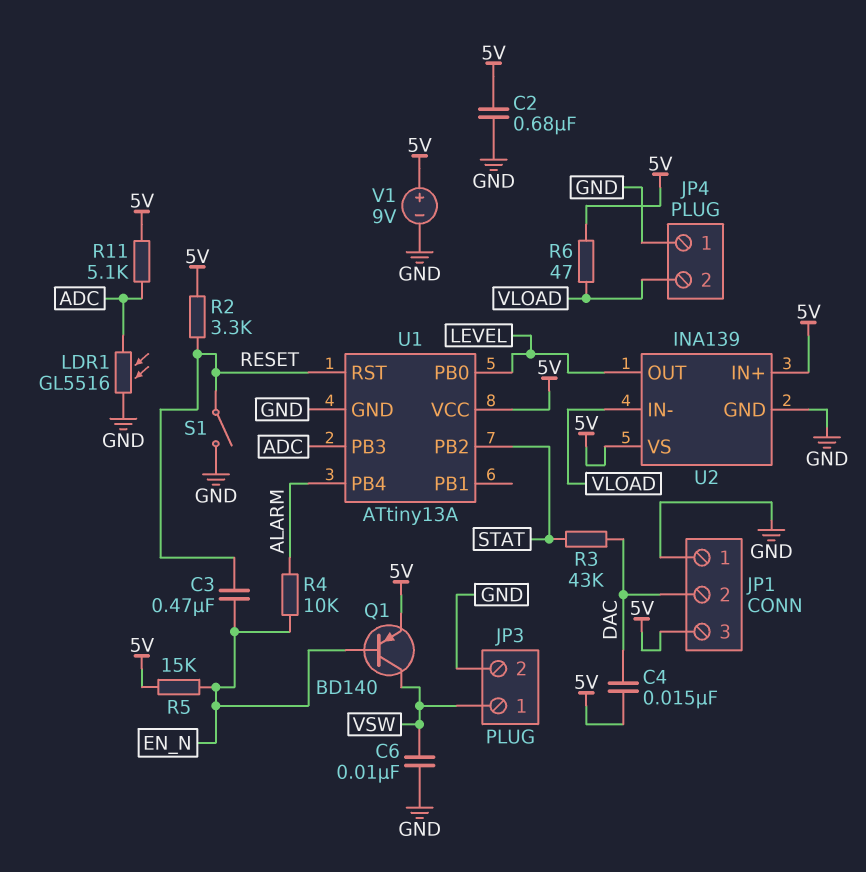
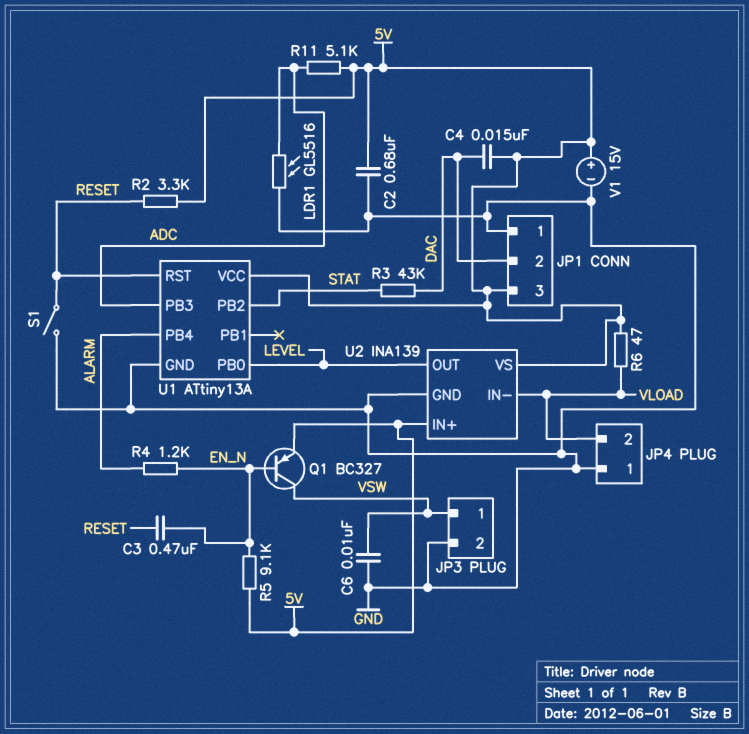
Q1: PNP BD140 (B EN_N, C VSW, E 5V) -> PNP BC327 (B EN_N, C VSW, E 5V)
R4: 10k (ALARM, EN_N) -> 1.2k (ALARM, EN_N)
R5: 15k (5V, EN_N) -> 9.1k (5V, EN_N)
V1: 9V (plus 5V, minus GND) -> 15V (plus 5V, minus GND)

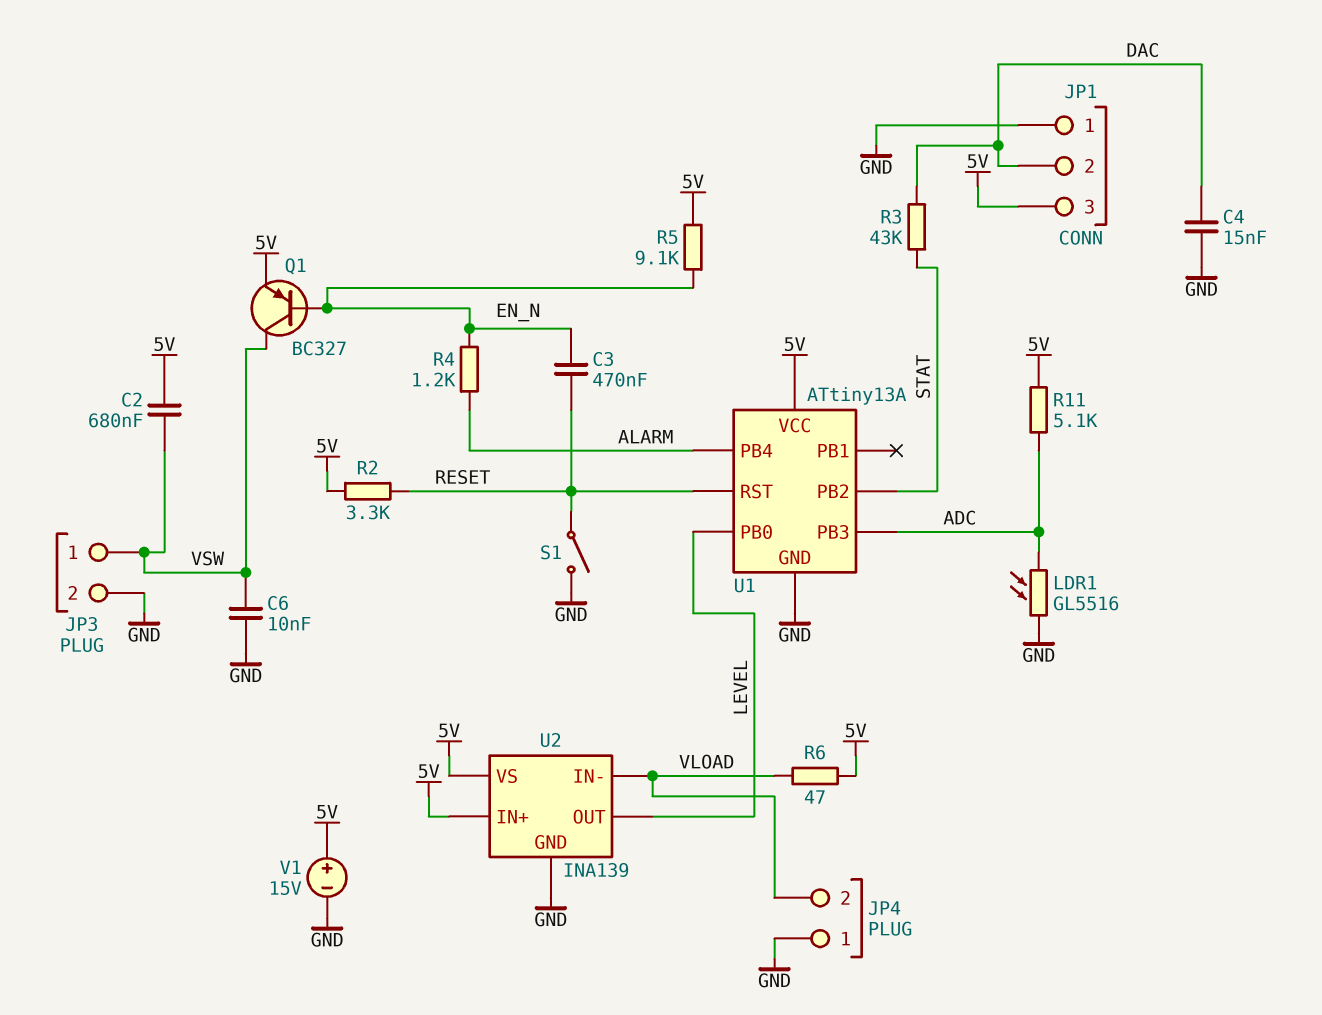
C2: 680nF (5V, GND) -> 680nF (5V, VSW)
C4: 15nF (5V, DAC) -> 15nF (DAC, GND)

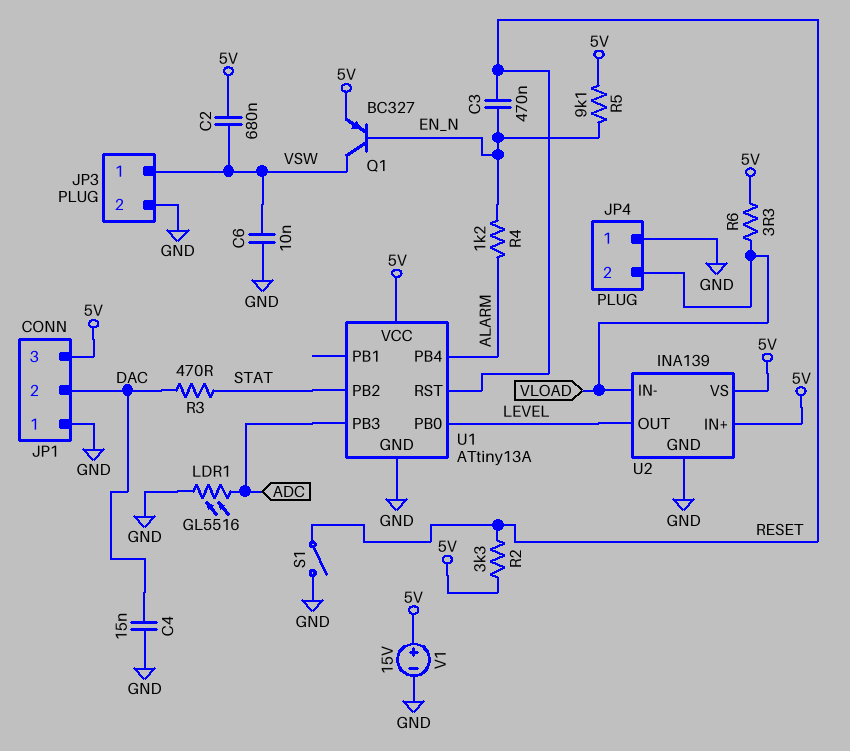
R3: 43k (DAC, STAT) -> 470 (DAC, STAT)
R6: 47 (5V, VLOAD) -> 3.3 (5V, VLOAD)
R11: 5.1k (5V, ADC) -> none

